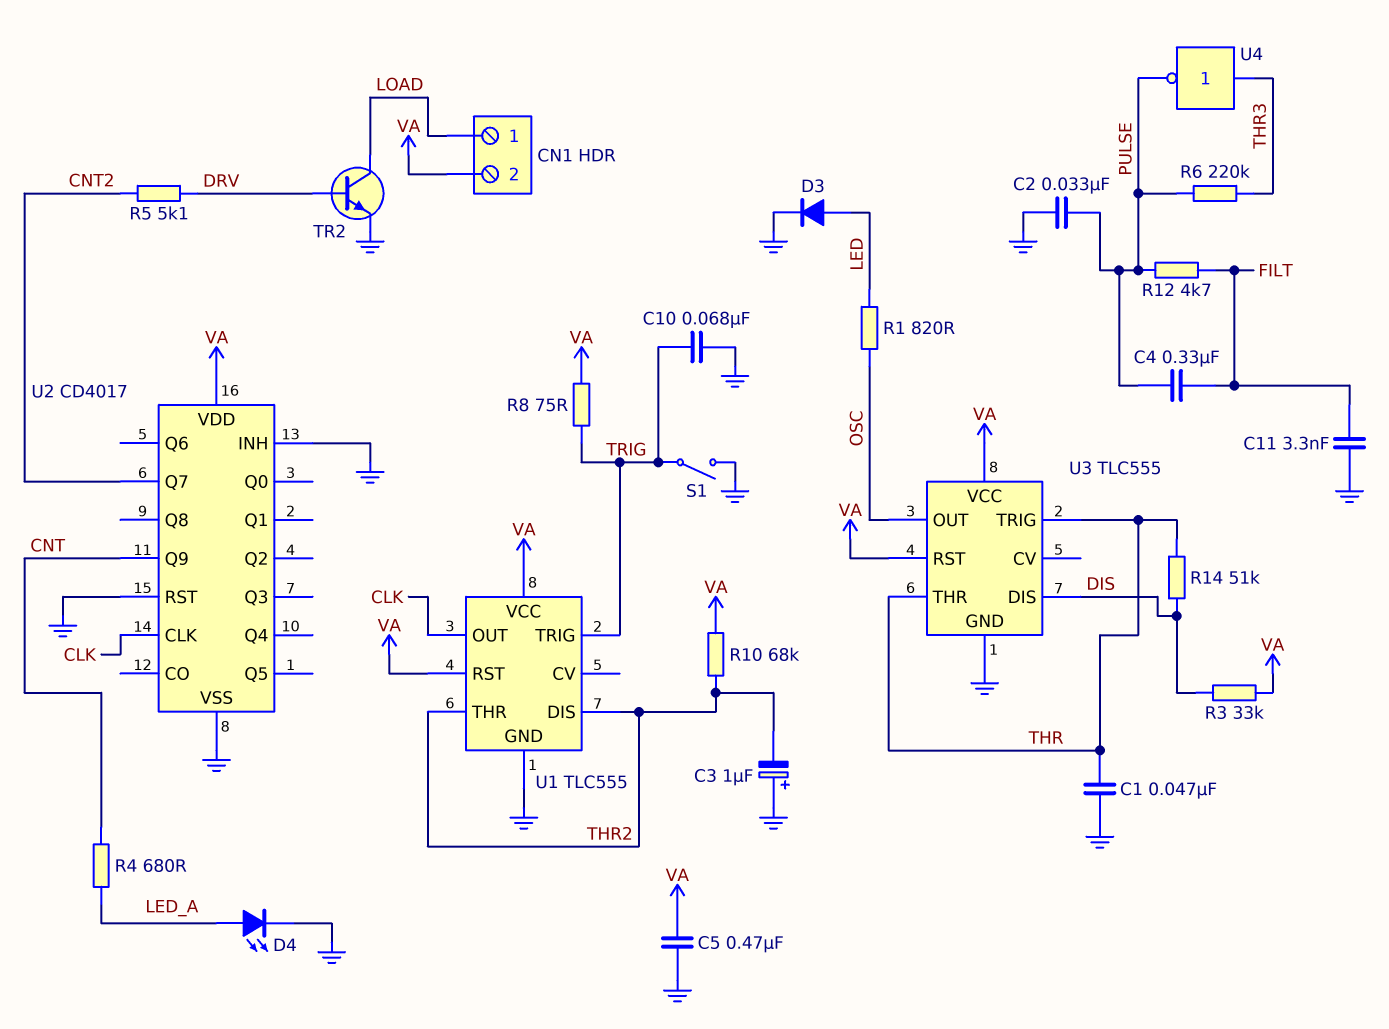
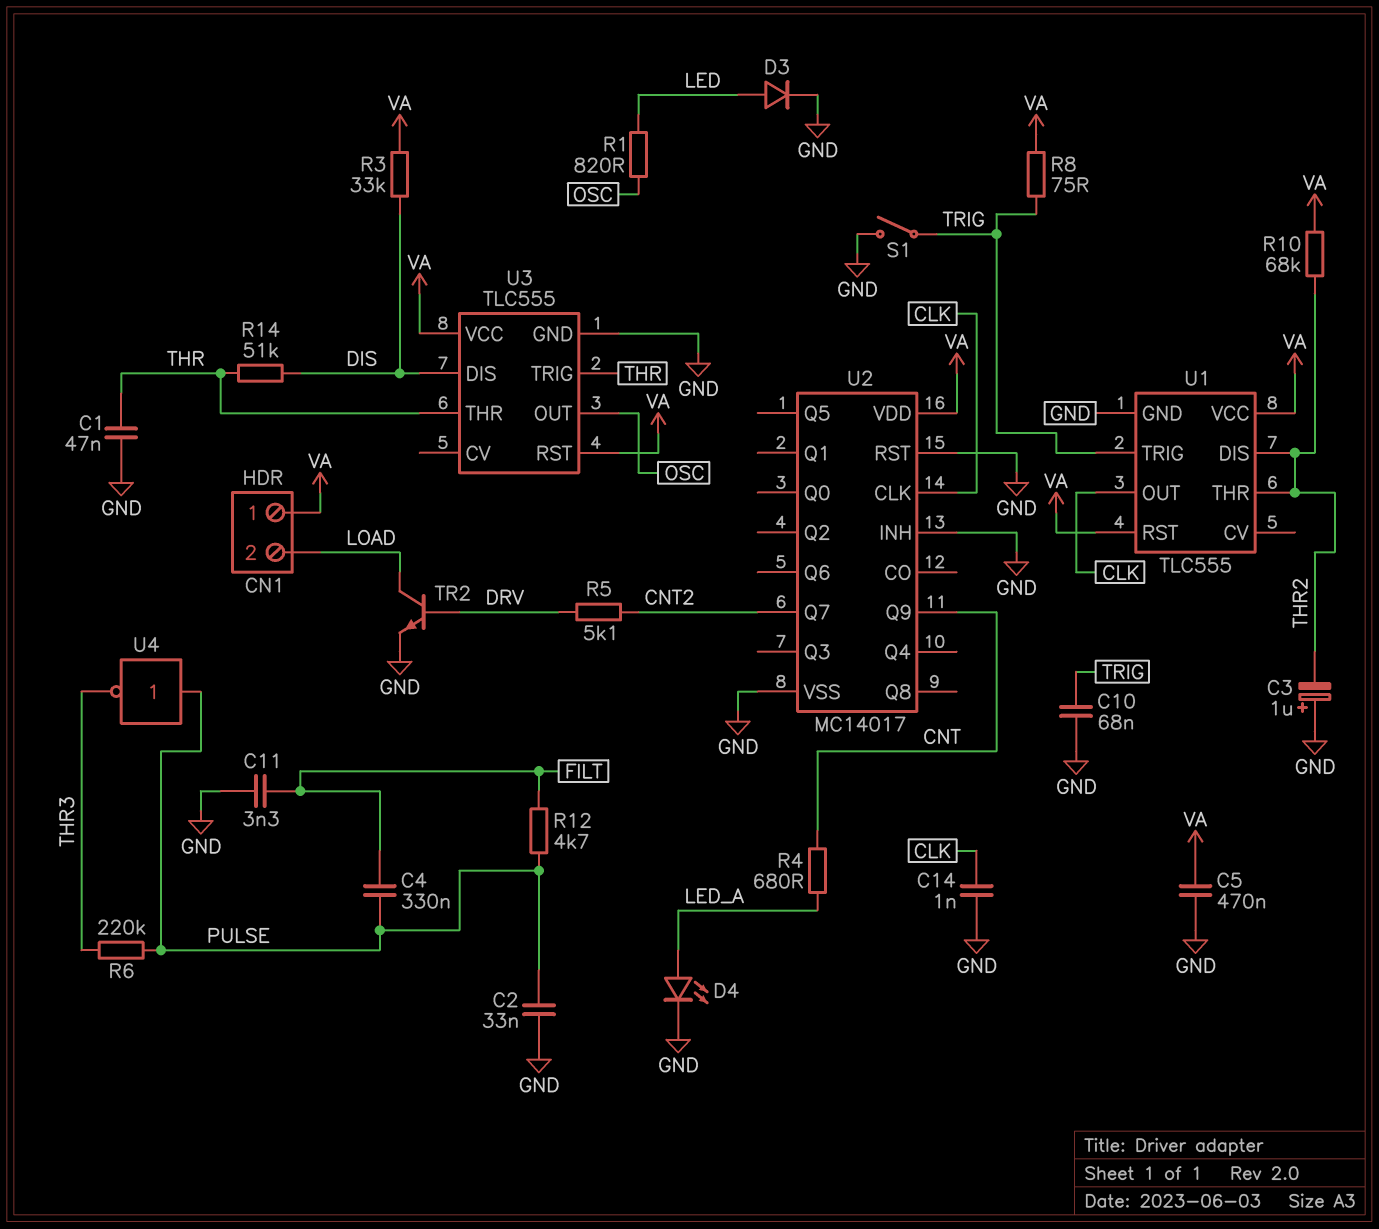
C14: none -> 1nF (CLK, GND)
CN1 pin 1: LOAD -> VA
CN1 pin 2: VA -> LOAD
U2: CD4017 -> MC14017
U4: NOT (in THR3, out PULSE) -> NOT (in PULSE, out THR3)

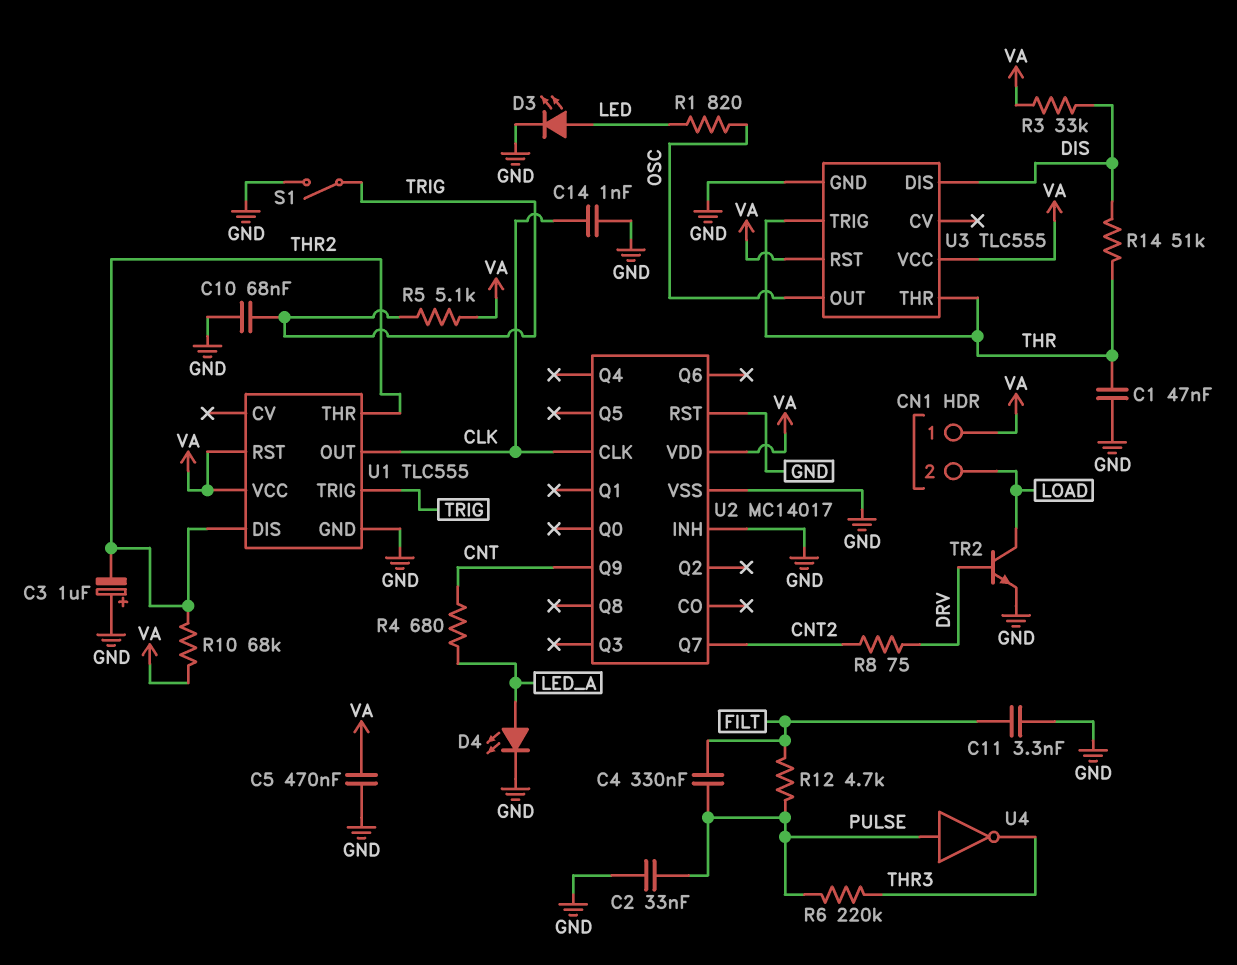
D3: diode (A LED, K GND) -> LED (A LED, K GND)
R5: 5.1k (CNT2, DRV) -> 5.1k (TRIG, VA)
R8: 75 (TRIG, VA) -> 75 (CNT2, DRV)

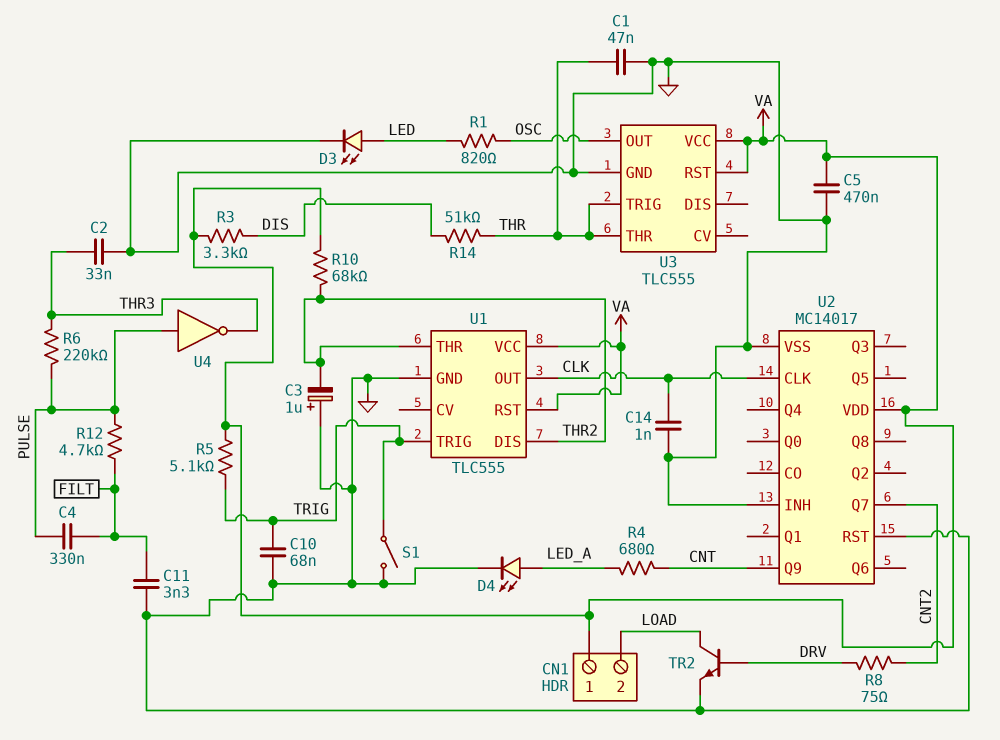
C2: 33nF (GND, PULSE) -> 33nF (GND, THR3)
R3: 33k (DIS, VA) -> 3.3k (DIS, VA)
U3 pin DIS: DIS -> none

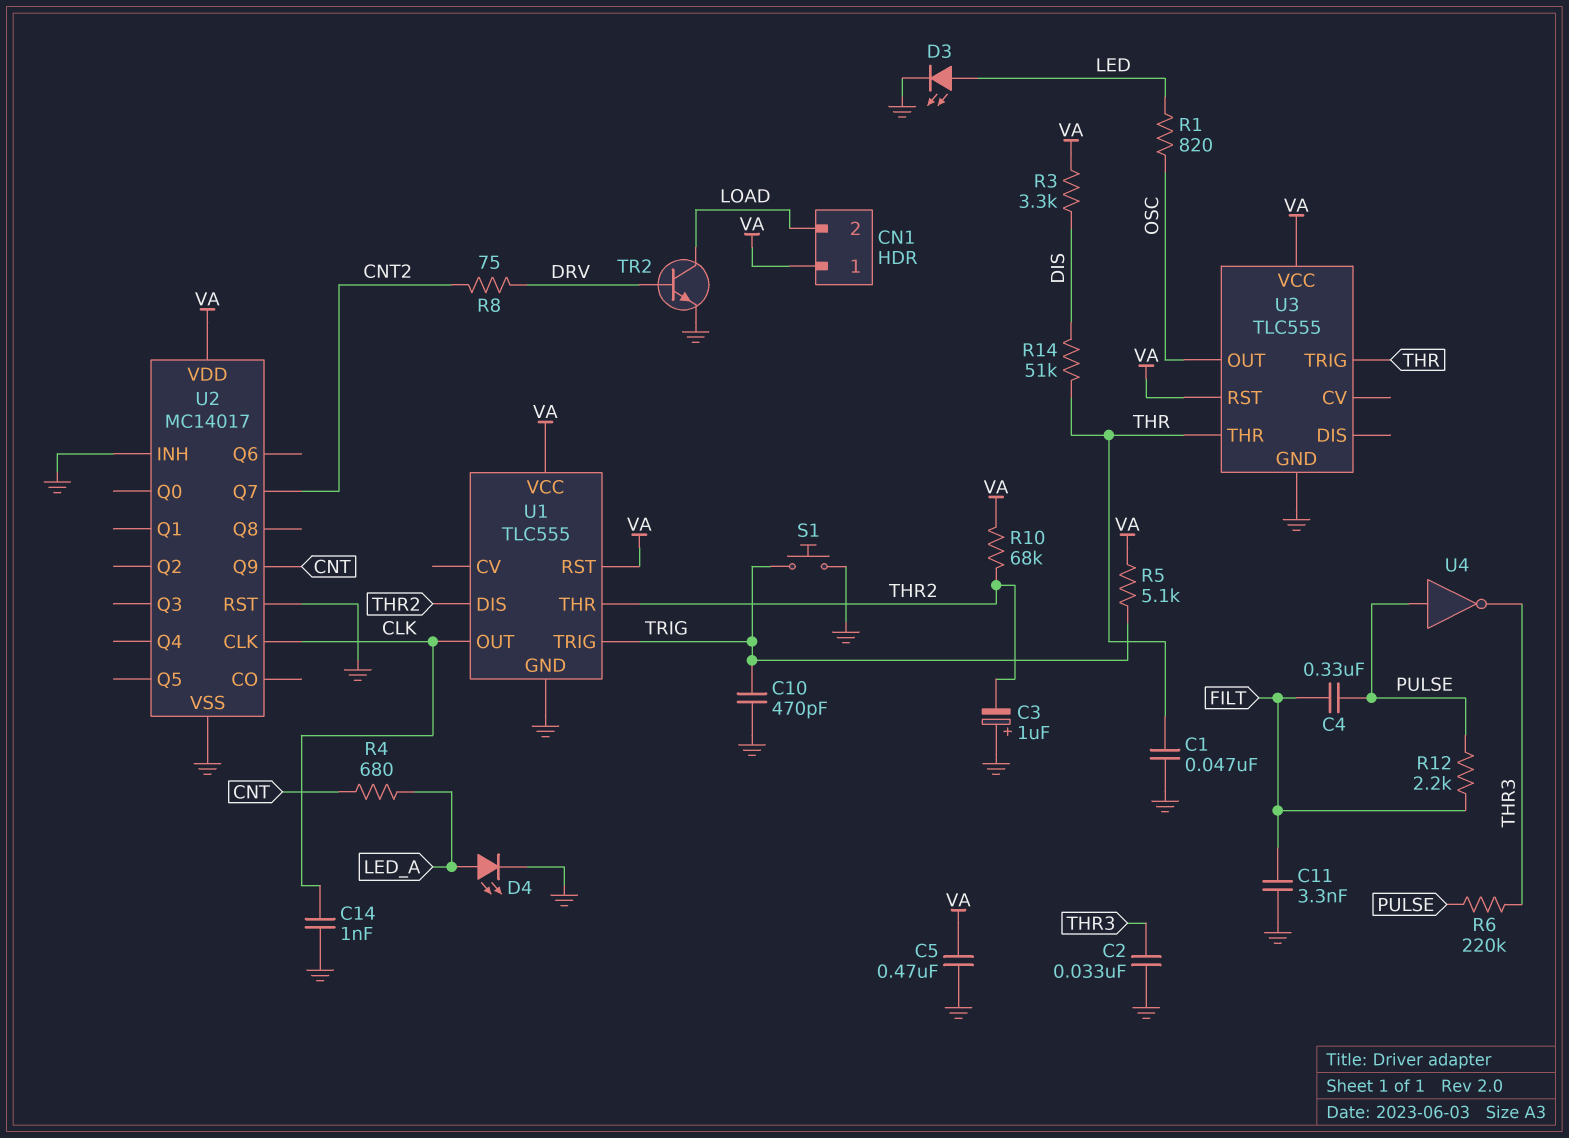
C10: 68nF (GND, TRIG) -> 470pF (GND, TRIG)
R12: 4.7k (FILT, PULSE) -> 2.2k (FILT, PULSE)
S1: switch (GND, TRIG) -> button (GND, TRIG)

